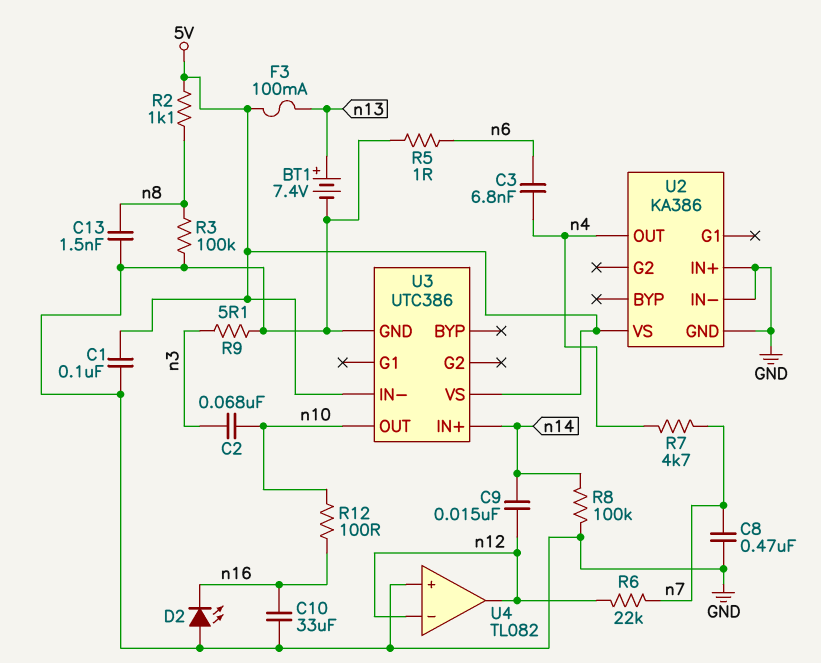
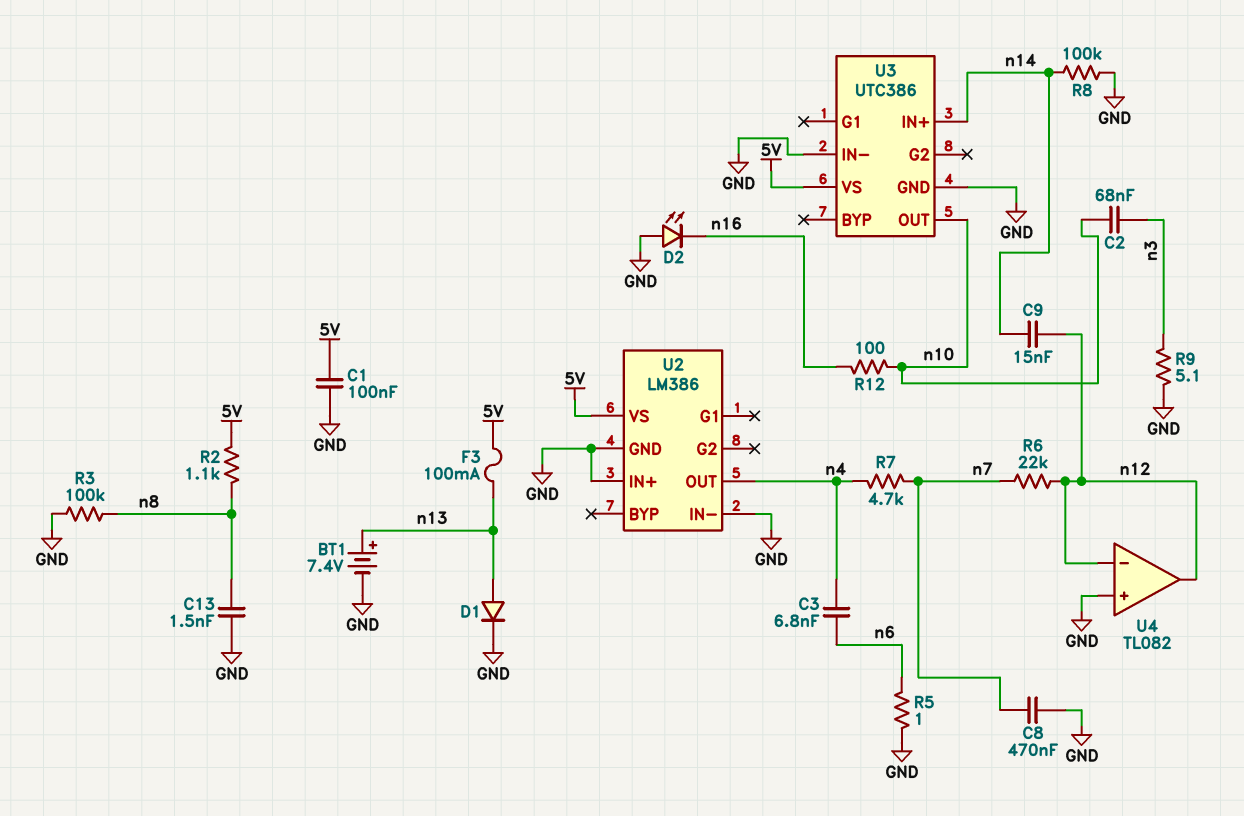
C10: 33uF (GND, n16) -> none
D1: none -> diode (A n13, K GND)
U2: KA386 -> LM386
U3 pin IN-: 5V -> GND

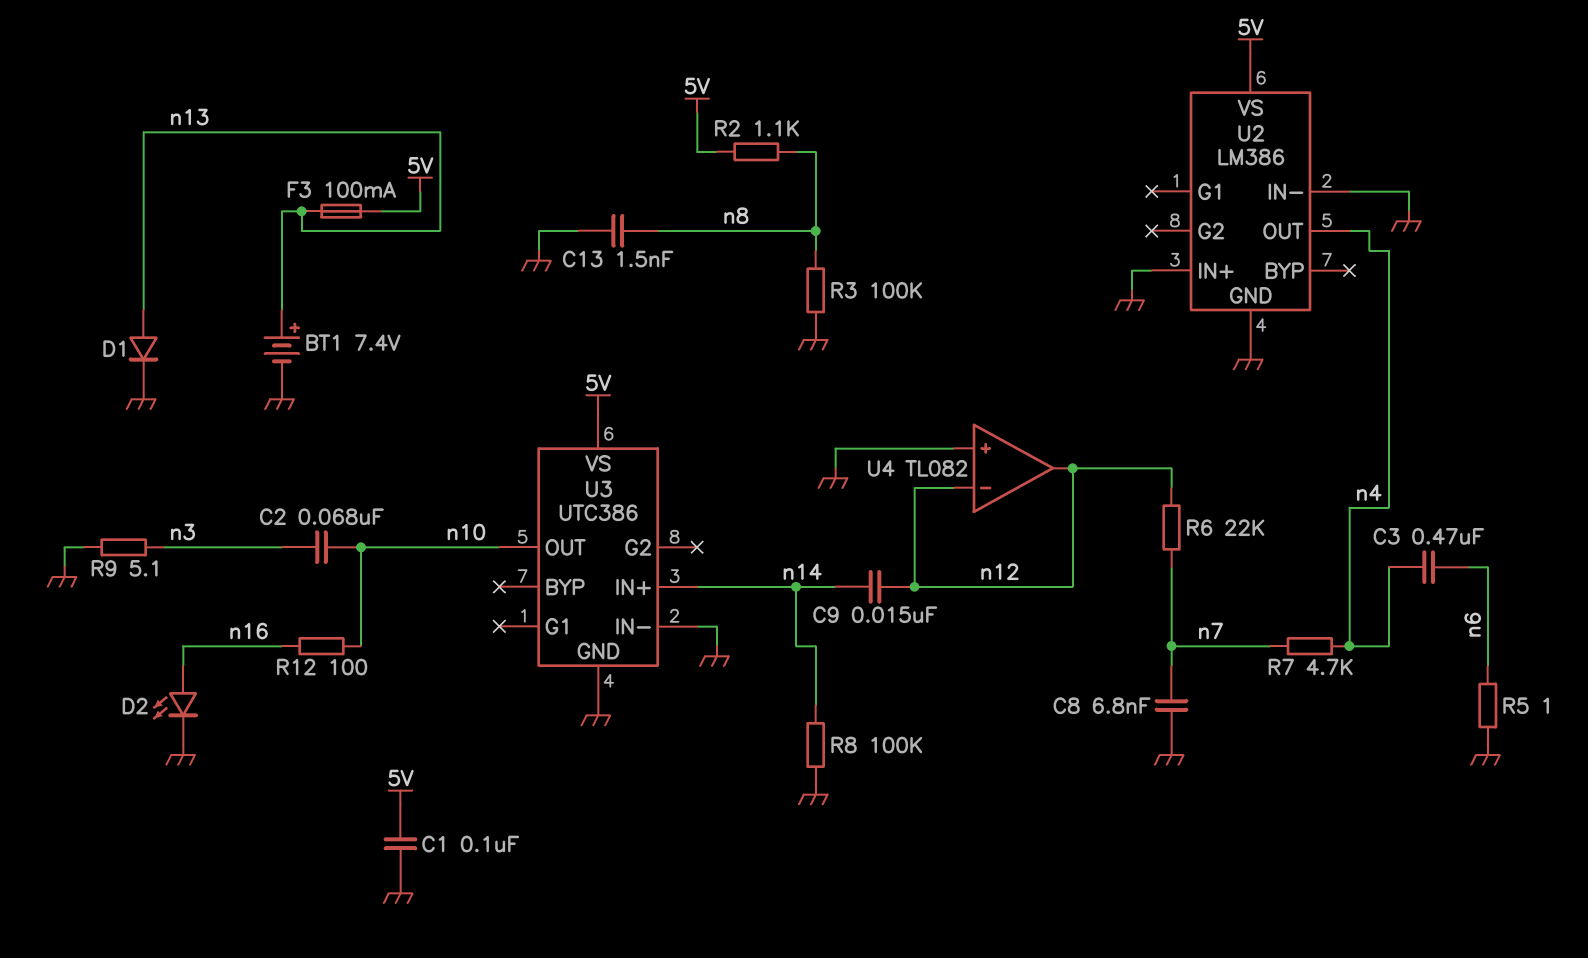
C3: 6.8nF (n4, n6) -> 470nF (n4, n6)
C8: 470nF (GND, n7) -> 6.8nF (GND, n7)
D2: LED (A GND, K n16) -> LED (A n16, K GND)

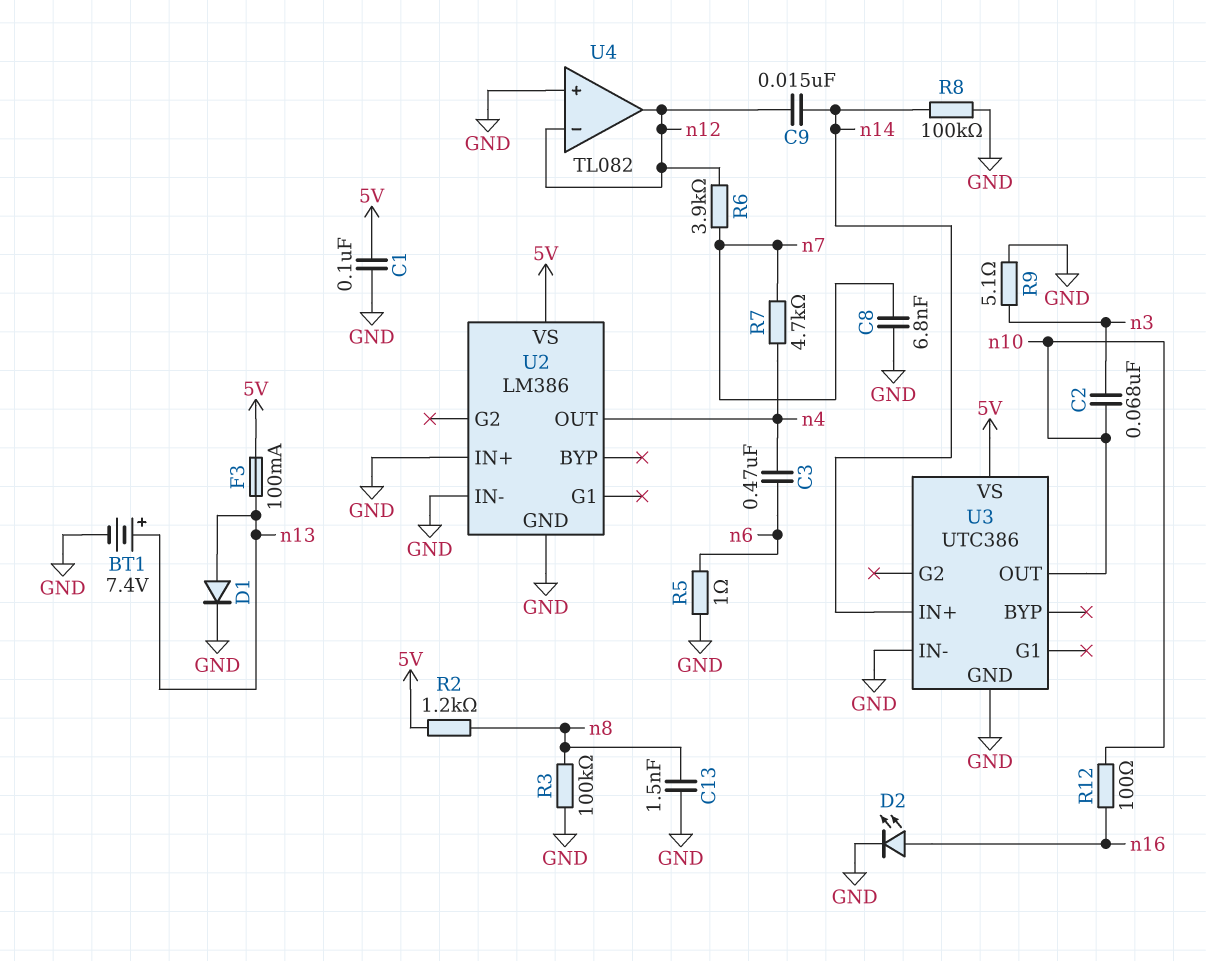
R2: 1.1k (5V, n8) -> 1.2k (5V, n8)
R6: 22k (n7, n12) -> 3.9k (n7, n12)

